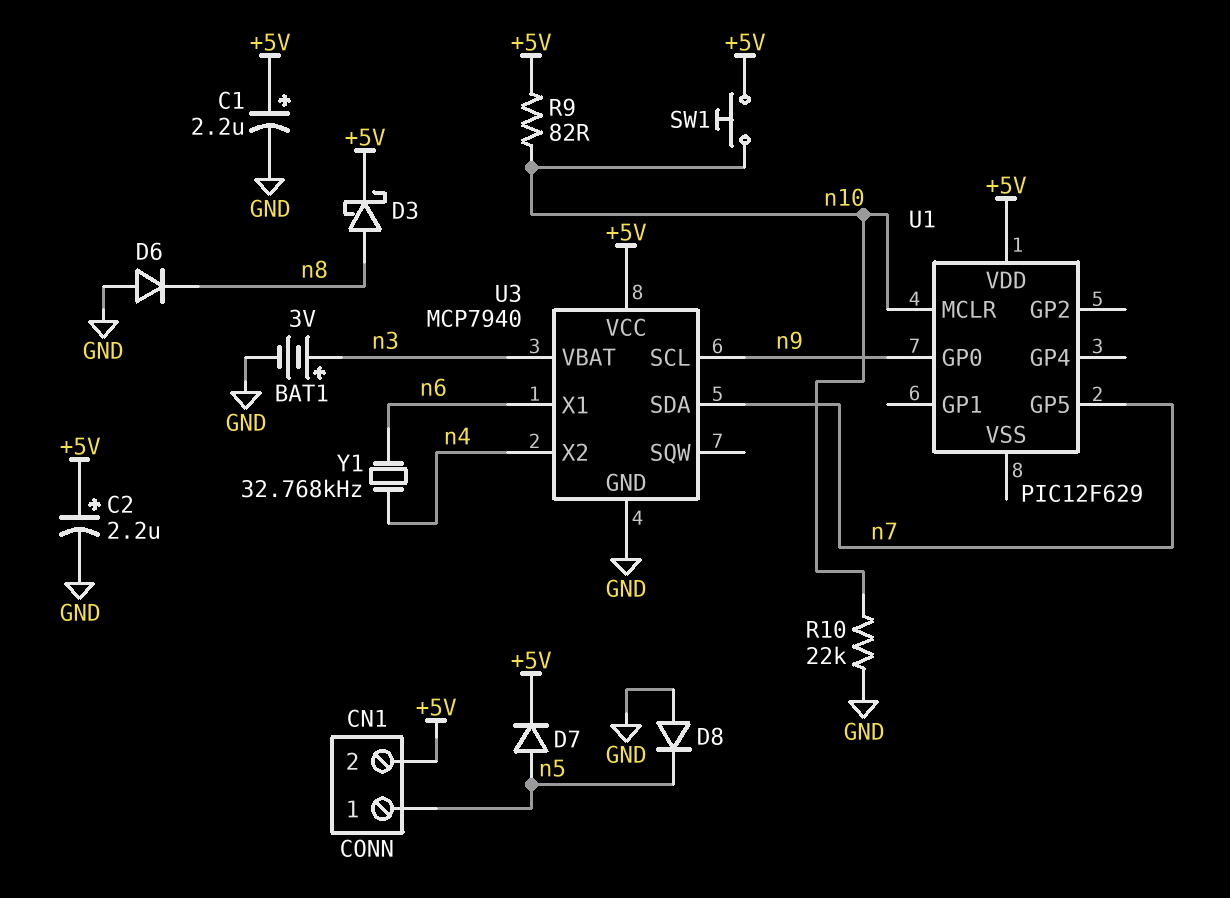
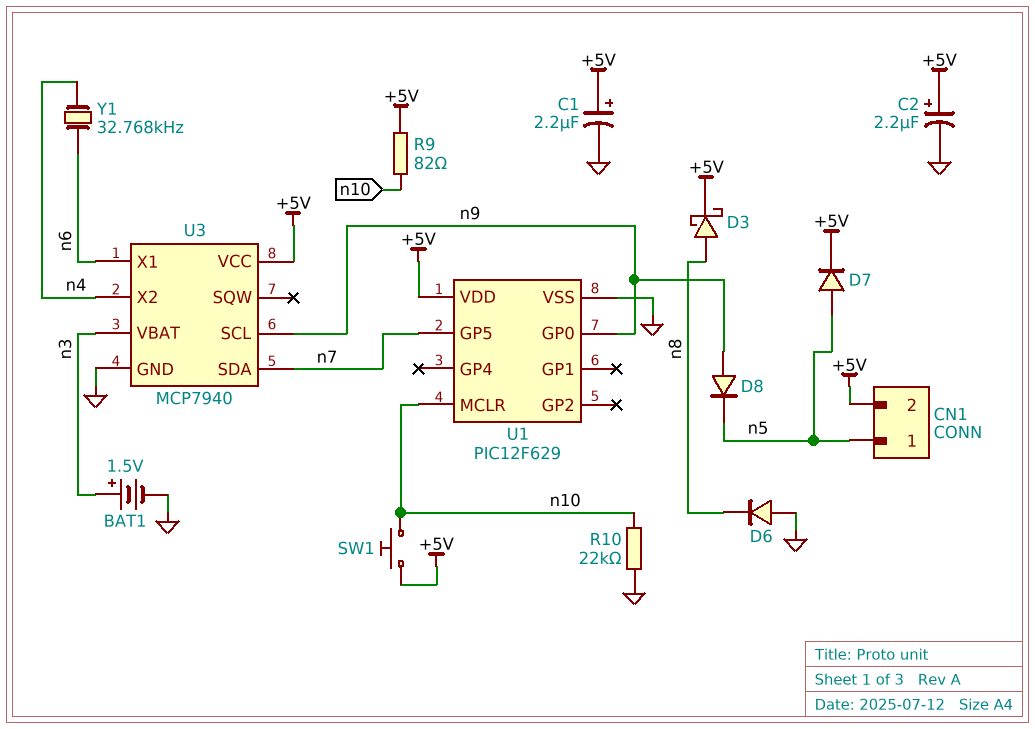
BAT1: 3V (plus n3, minus GND) -> 1.5V (plus n3, minus GND)
D8: diode (A GND, K n5) -> diode (A n9, K n5)
U1 pin VSS: none -> GND

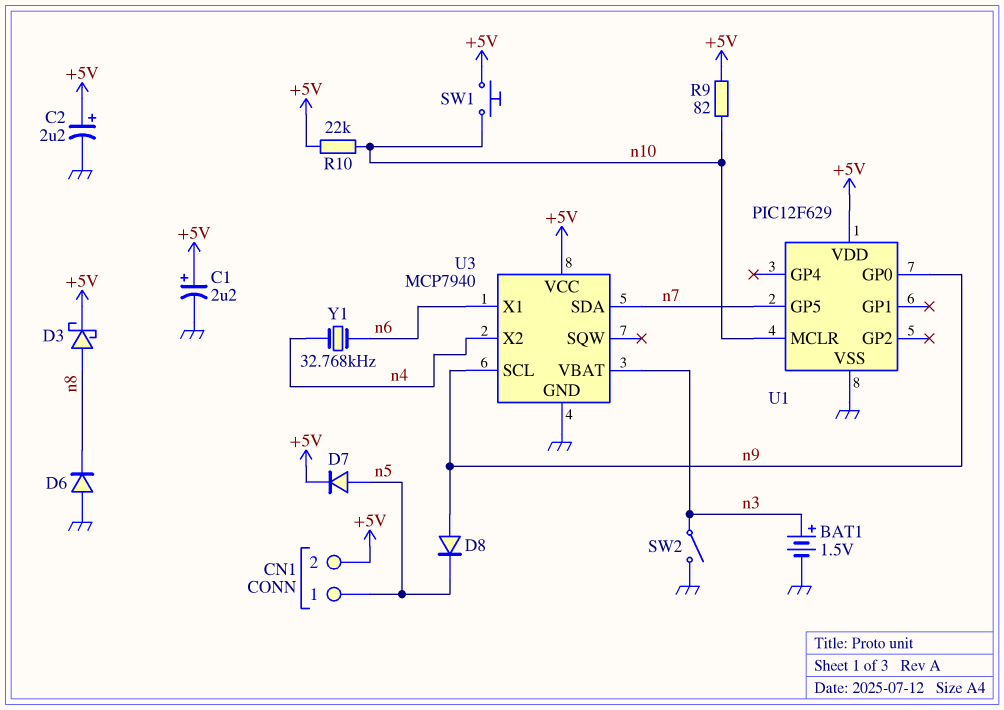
R10: 22k (GND, n10) -> 22k (+5V, n10)
SW2: none -> switch (GND, n3)

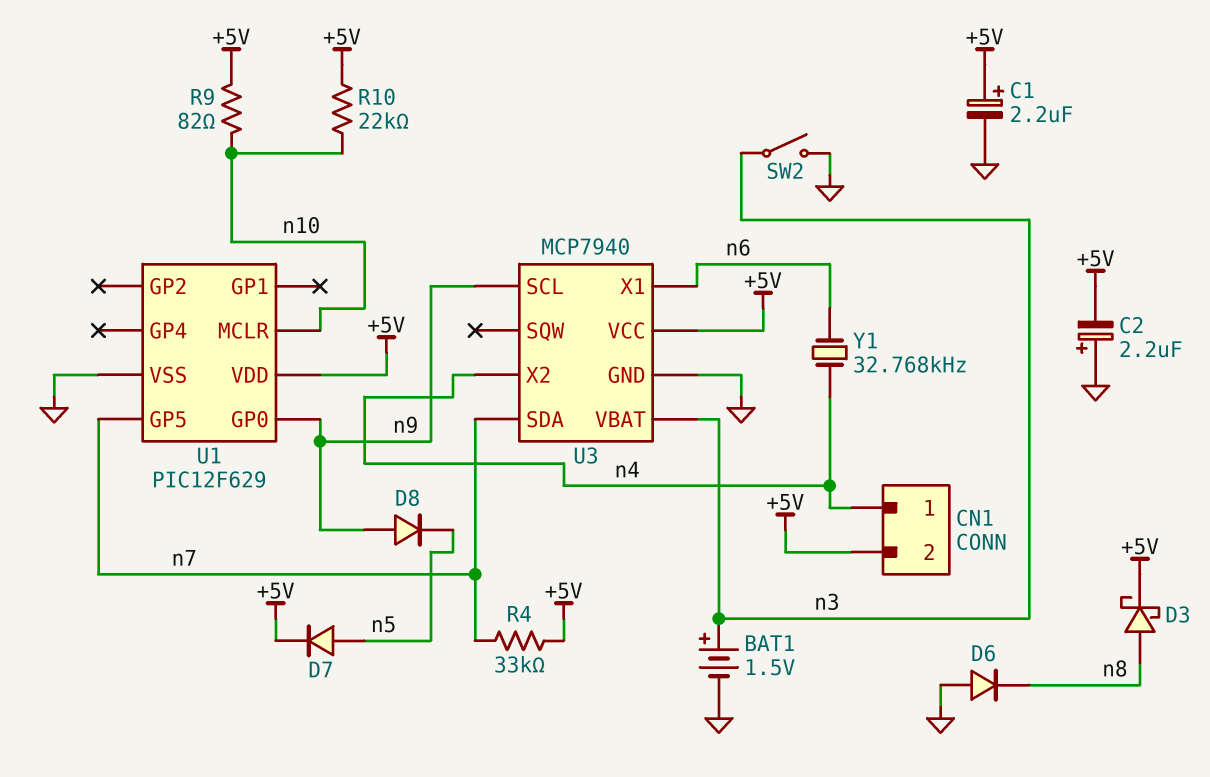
C2: 2.2uF (plus +5V, minus GND) -> 2.2uF (plus GND, minus +5V)
CN1 pin 1: n5 -> n4
R4: none -> 33k (+5V, n7)
SW1: button (+5V, n10) -> none

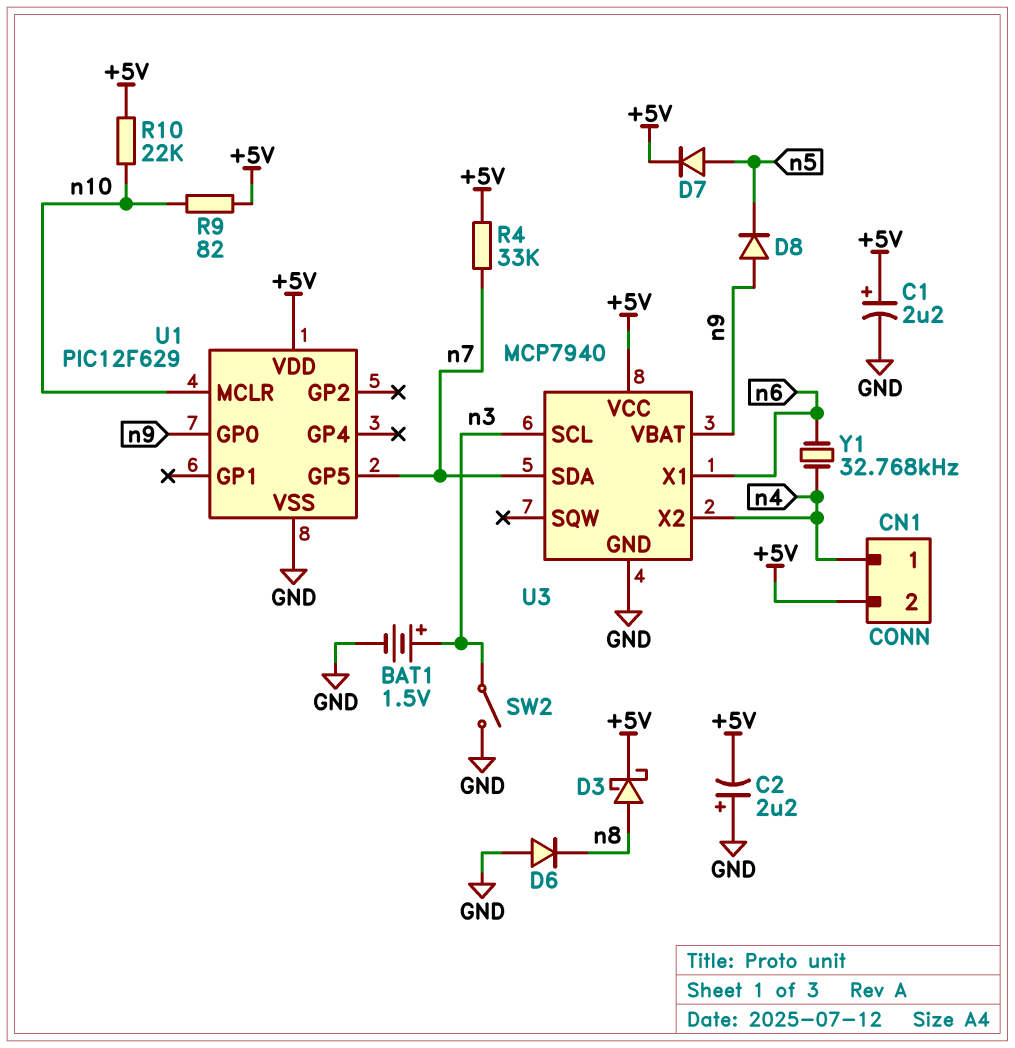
U3 pin SCL: n9 -> n3
U3 pin VBAT: n3 -> n9

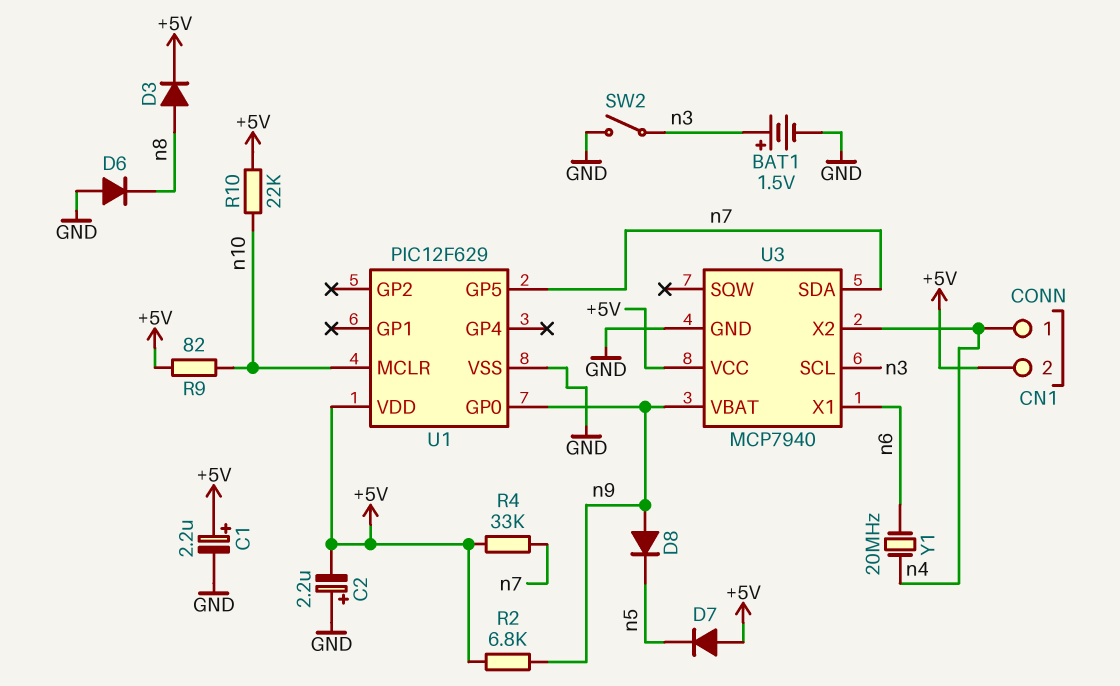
D3: schottky (A n8, K +5V) -> diode (A n8, K +5V)
D7: diode (A n5, K +5V) -> diode (A +5V, K n5)
R2: none -> 6.8k (+5V, n9)
Y1: 32.768kHz (n4, n6) -> 20MHz (n4, n6)

